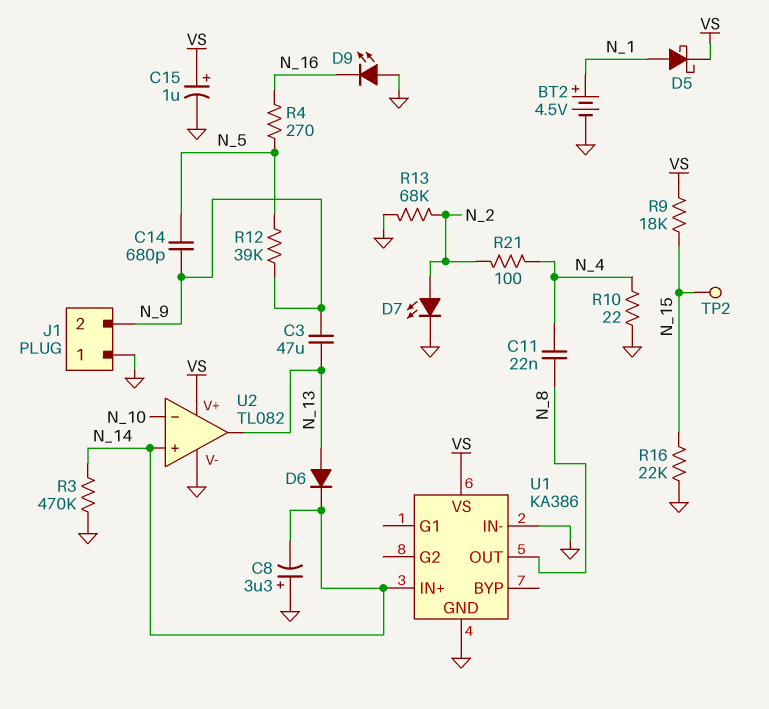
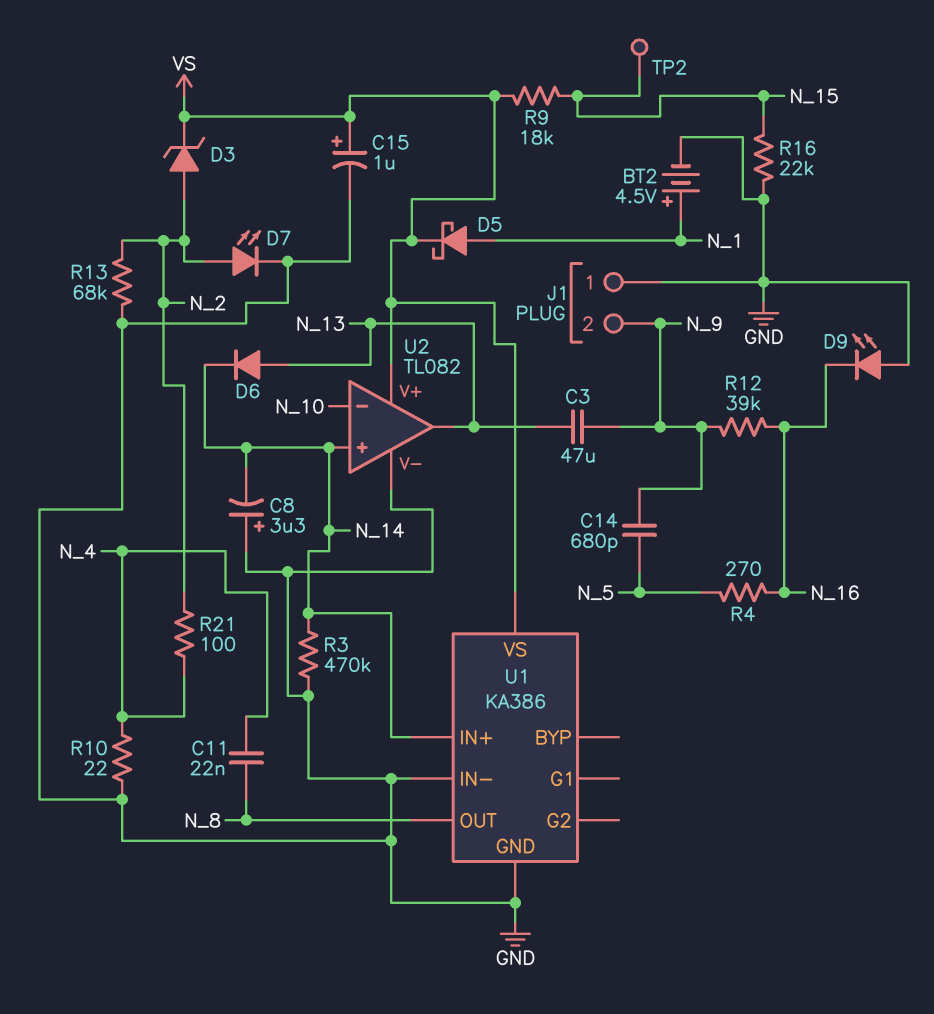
D3: none -> zener (A N_2, K VS)
R12: 39k (N_5, N_9) -> 39k (N_9, N_16)

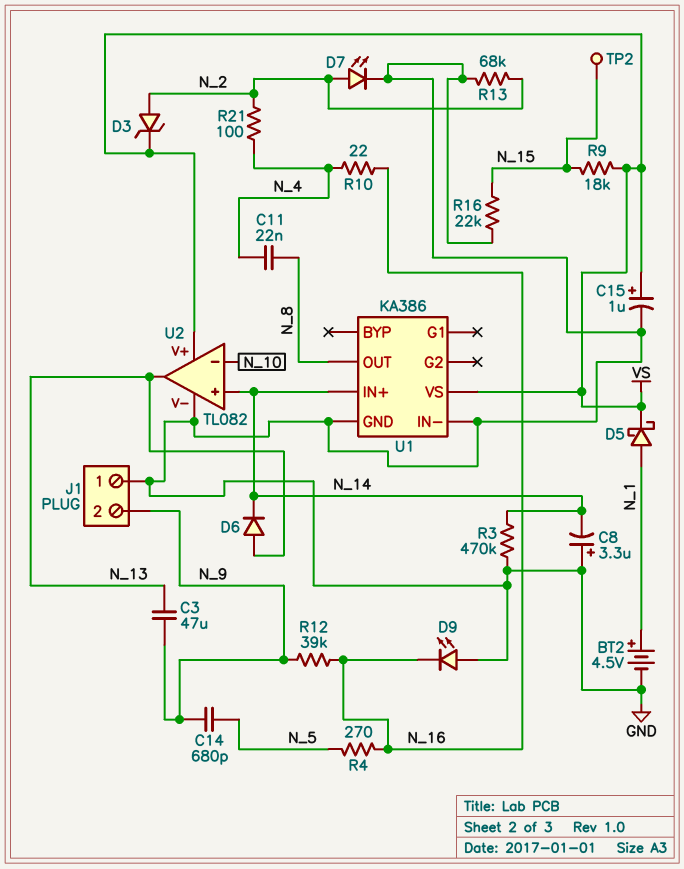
R10: 22 (GND, N_4) -> 22 (N_4, N_16)

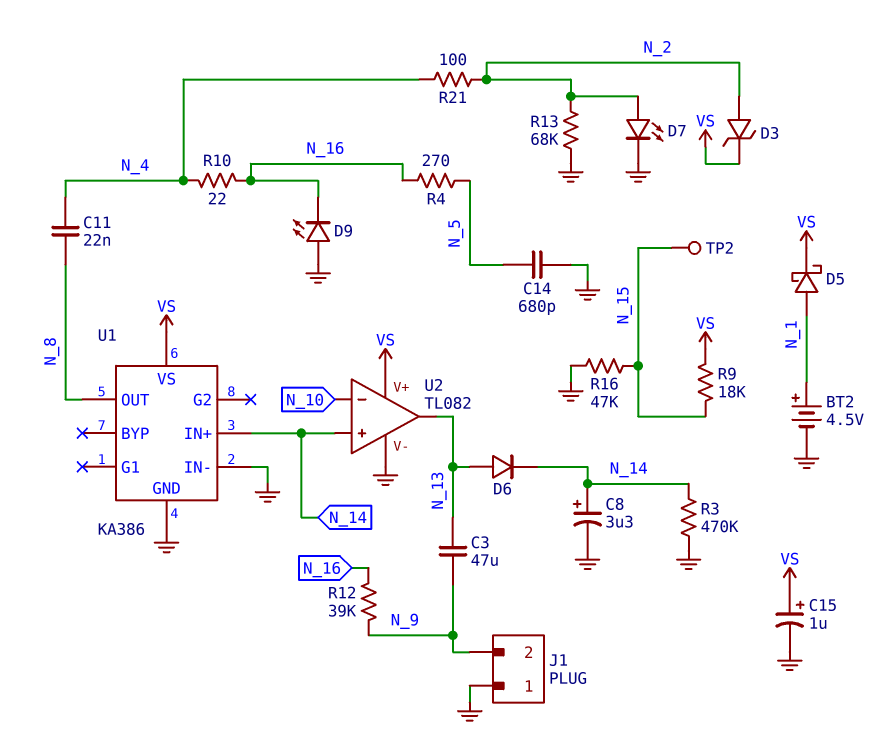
C8: 3.3uF (plus GND, minus N_14) -> 3.3uF (plus N_14, minus GND)
C14: 680pF (N_5, N_9) -> 680pF (GND, N_5)
R16: 22k (GND, N_15) -> 47k (GND, N_15)

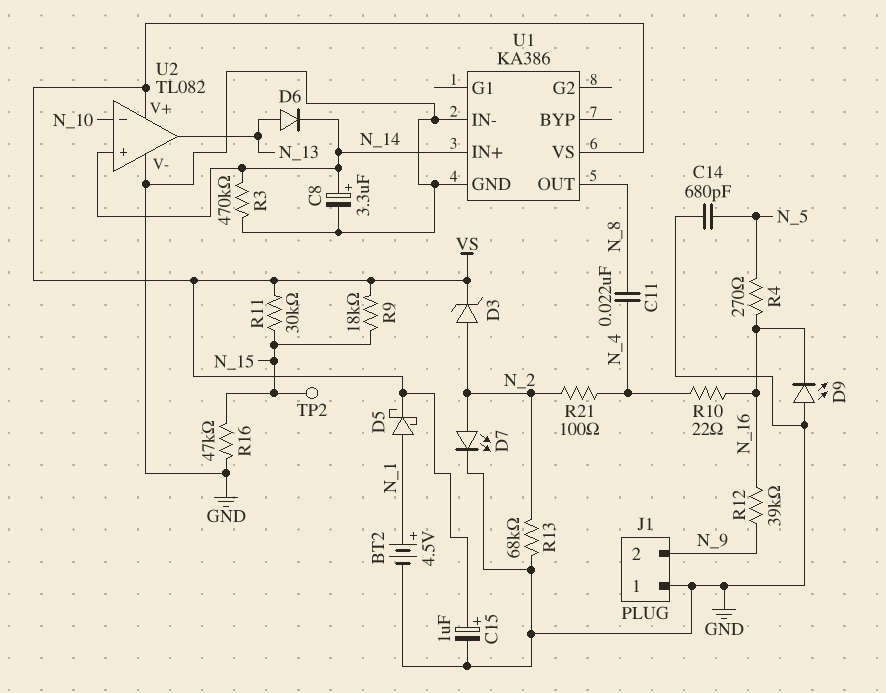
C3: 47uF (N_9, N_13) -> none
R11: none -> 30k (N_15, VS)

